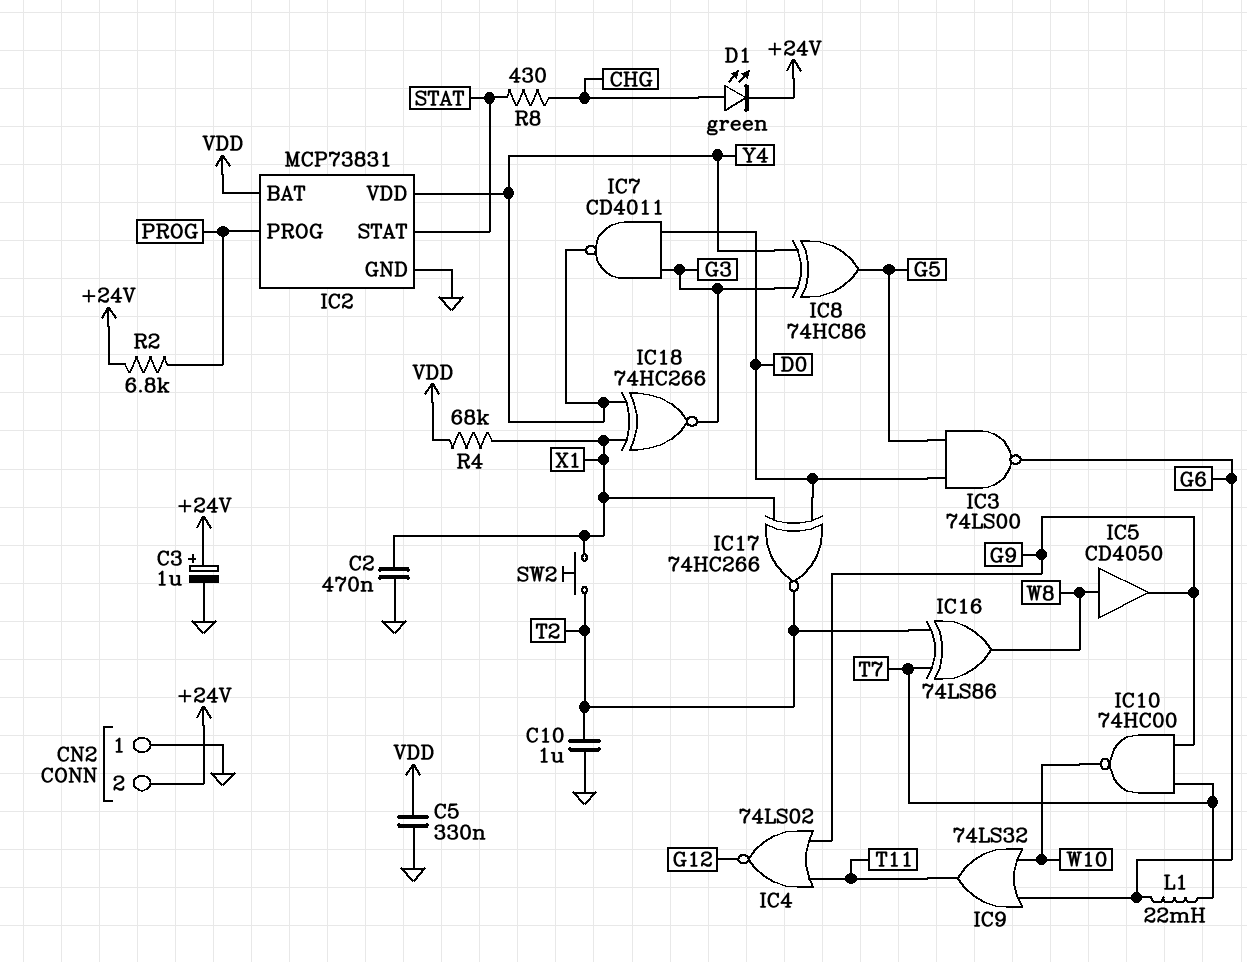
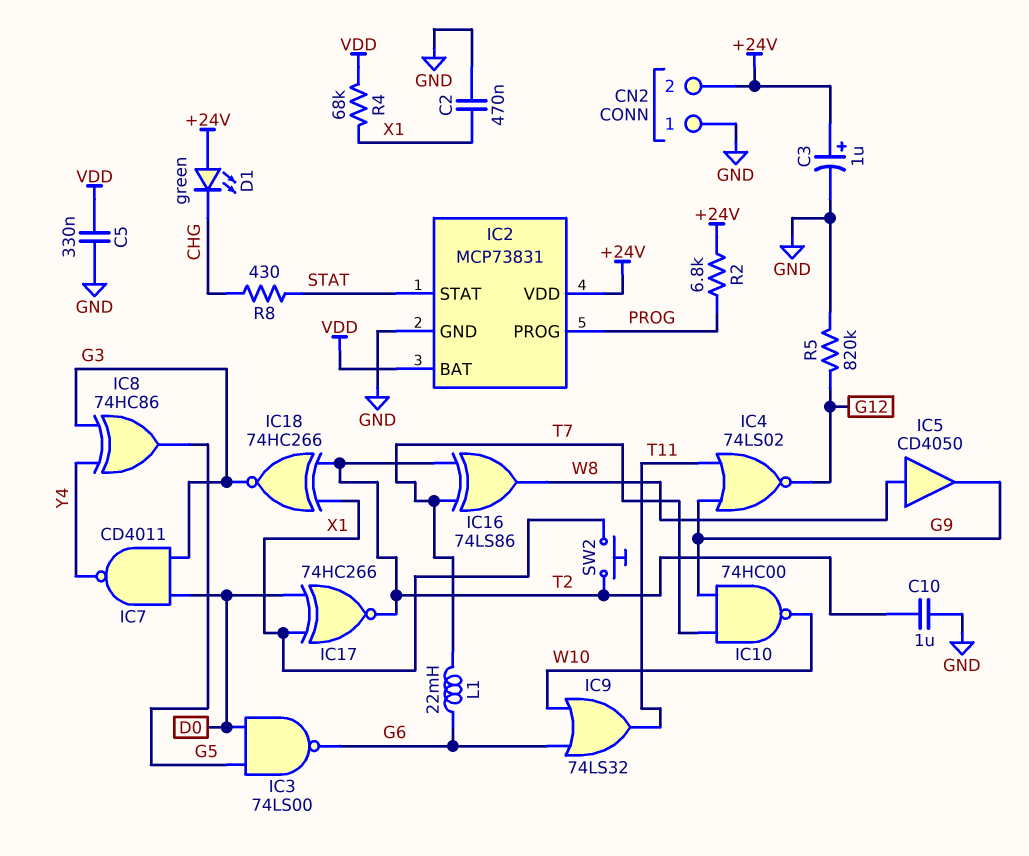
D1: LED green (A CHG, K +24V) -> LED green (A +24V, K CHG)
IC2 pin VDD: Y4 -> +24V
IC18: XNOR 74HC266 (in X1, in Y4, out G3) -> XNOR 74HC266 (in T2, in X1, out G3)
R5: none -> 820k (G12, GND)

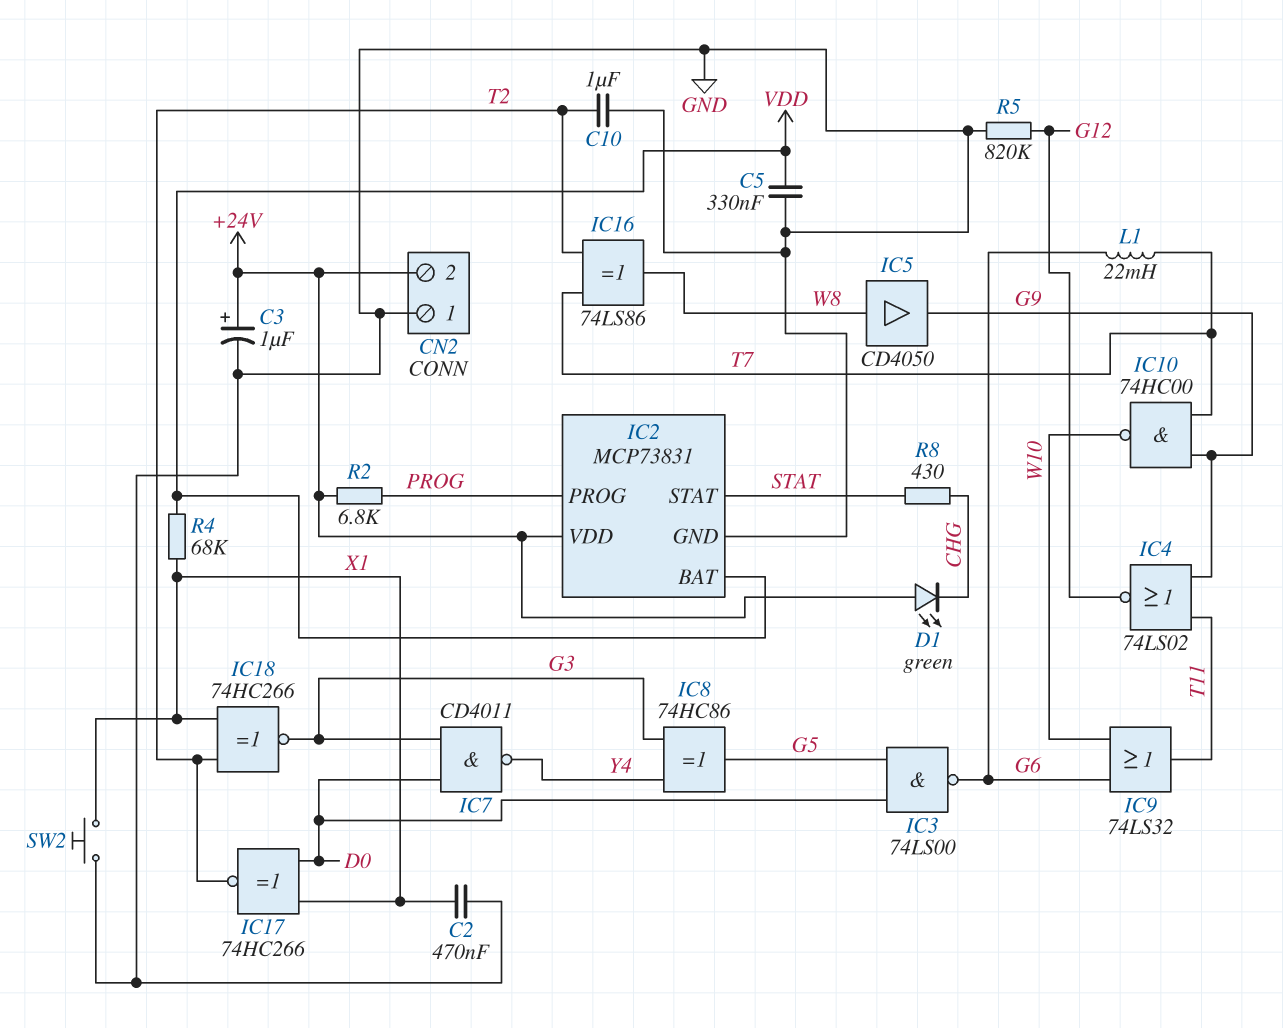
SW2: button (T2, X1) -> button (GND, X1)

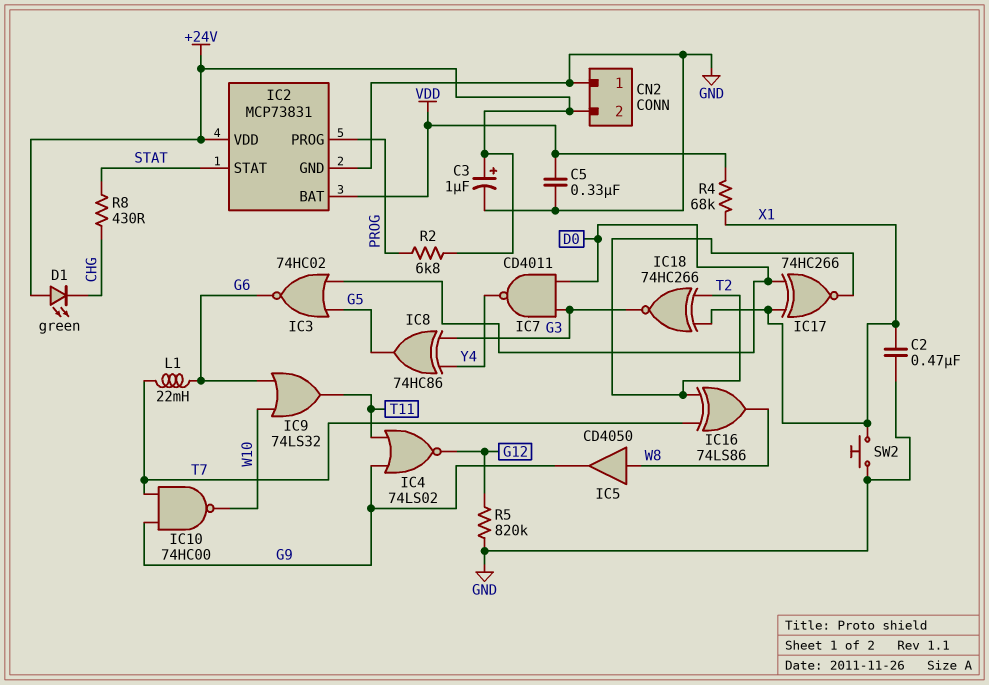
C10: 1uF (GND, T2) -> none
IC3: NAND 74LS00 (in D0, in G5, out G6) -> NOR 74HC02 (in D0, in G5, out G6)

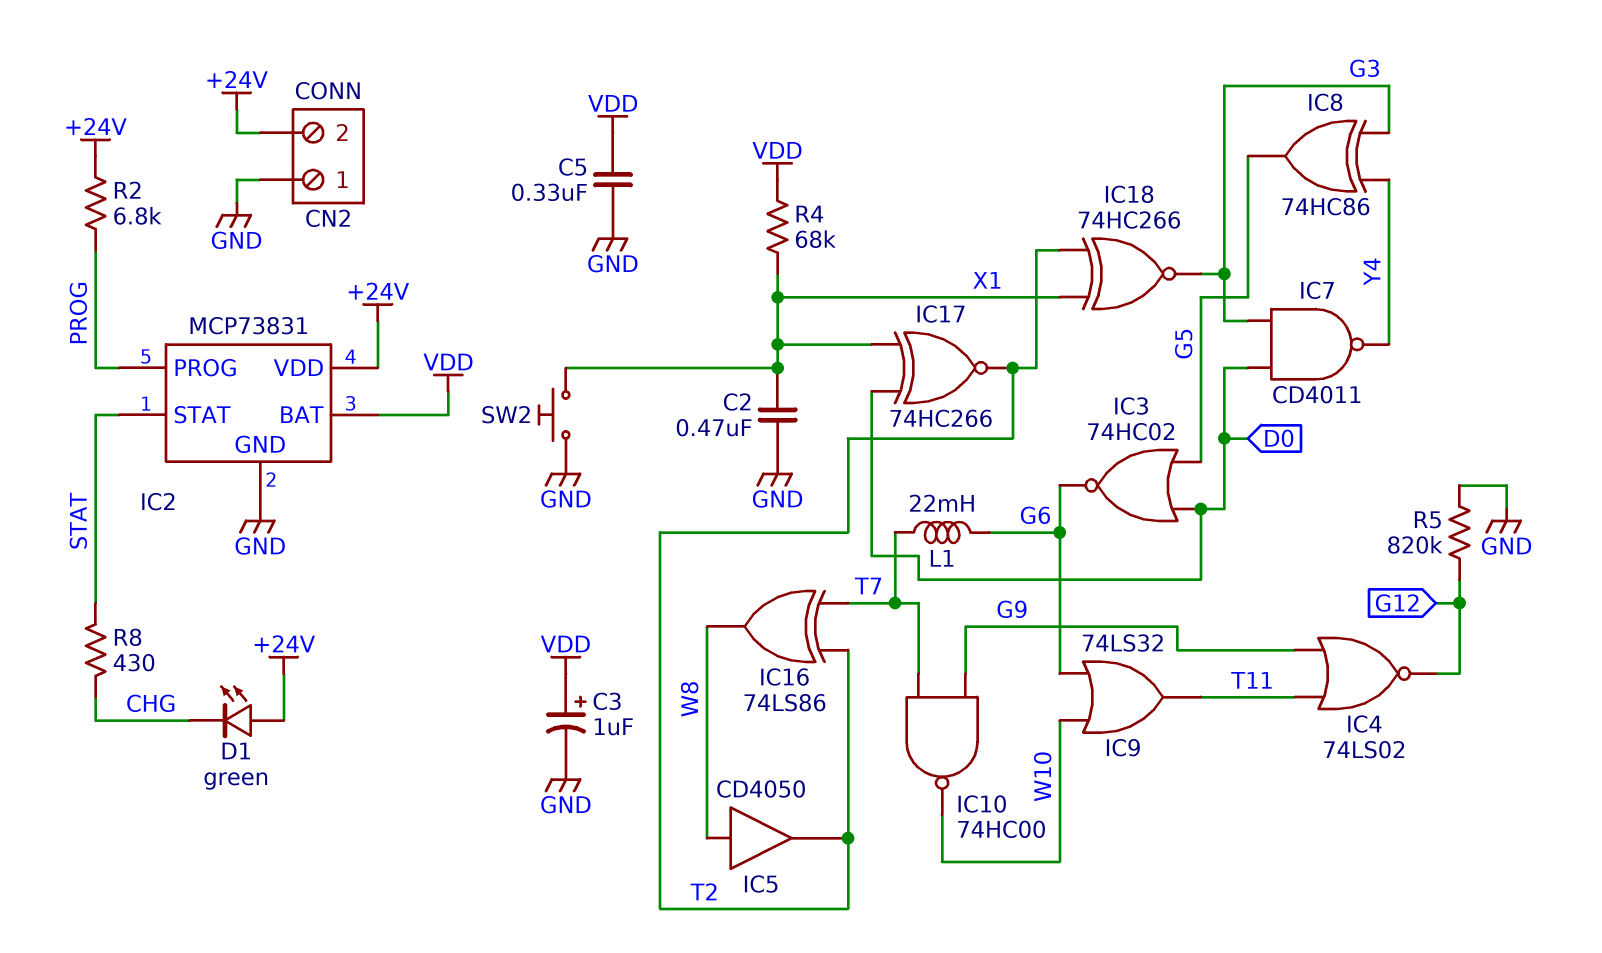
C3: 1uF (plus +24V, minus GND) -> 1uF (plus VDD, minus GND)
IC5: buffer CD4050 (in W8, out G9) -> buffer CD4050 (in W8, out T2)

